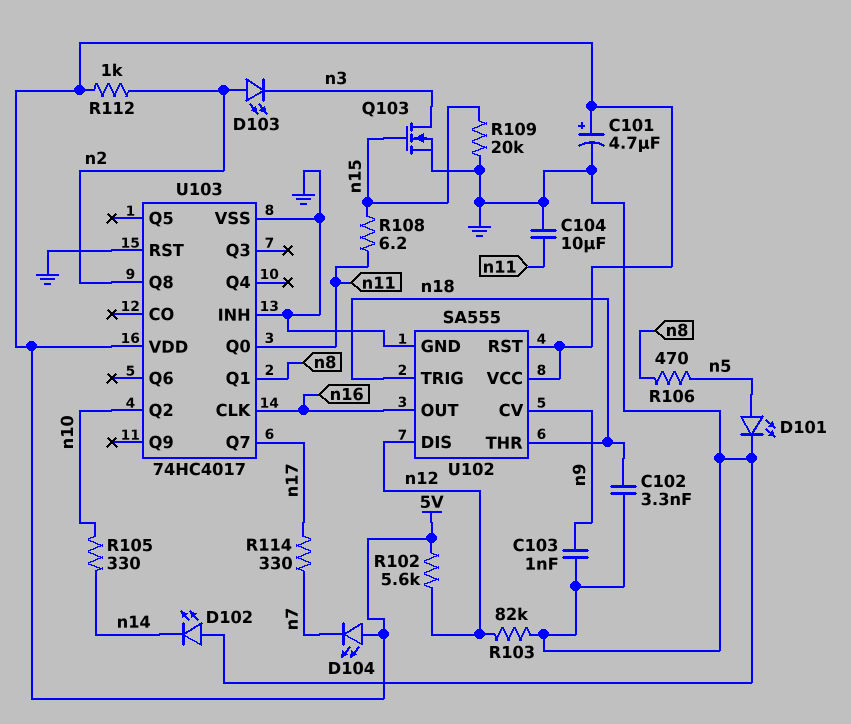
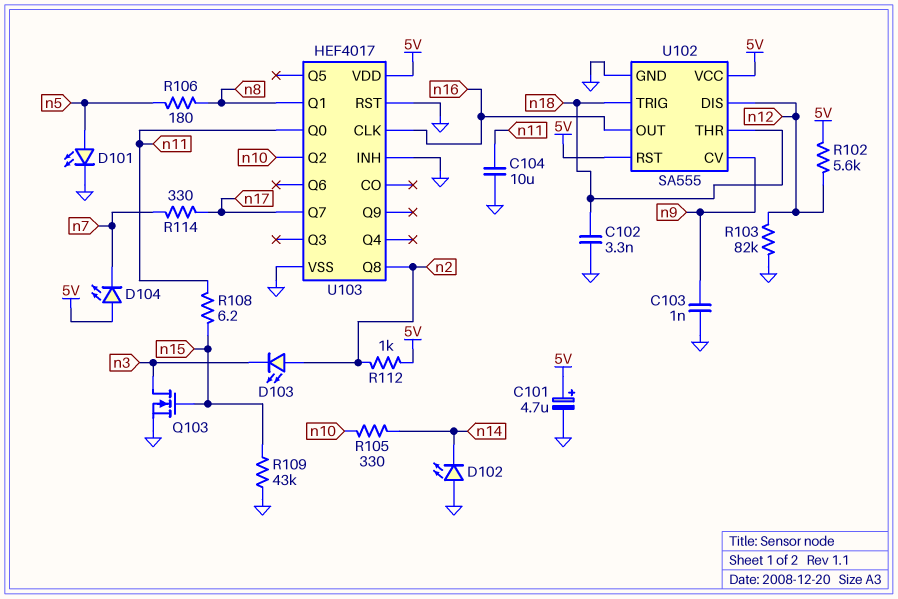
R106: 470 (n5, n8) -> 180 (n5, n8)
R109: 20k (GND, n15) -> 43k (GND, n15)
U103: 74HC4017 -> HEF4017

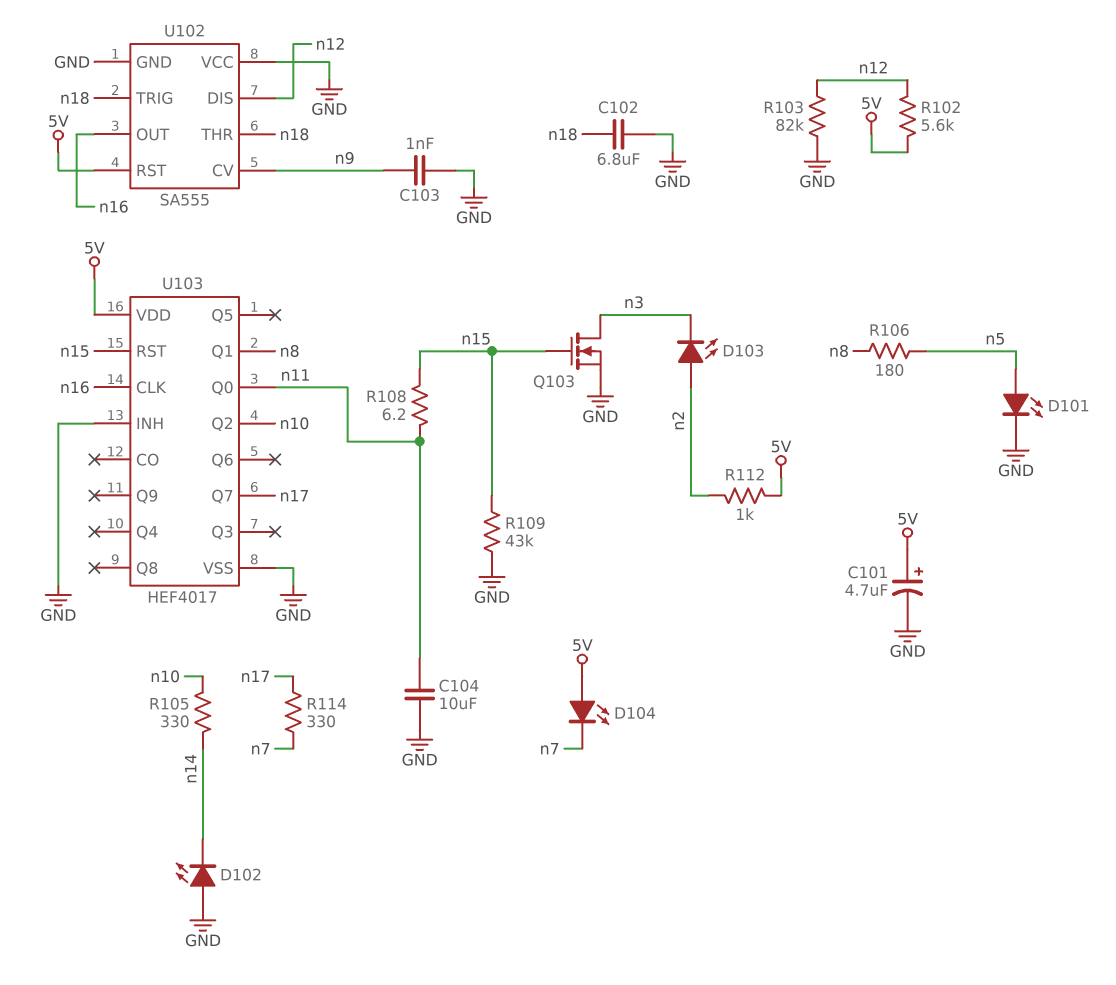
C102: 3.3nF (GND, n18) -> 6.8uF (GND, n18)
U102 pin VCC: 5V -> GND
U103 pin Q8: n2 -> none
U103 pin RST: GND -> n15

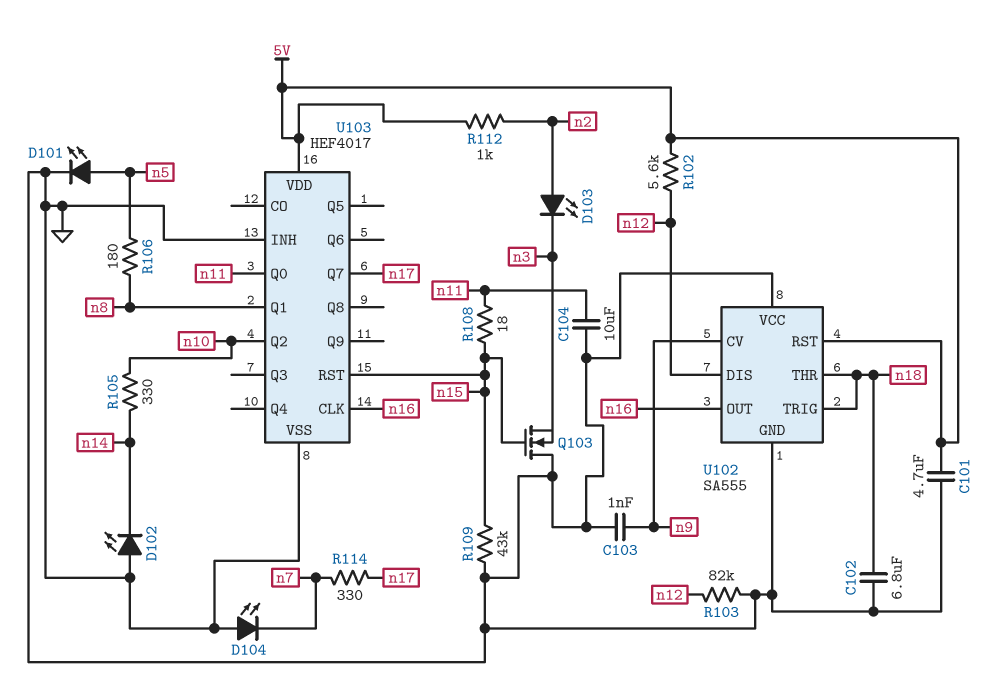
C101: 4.7uF (plus 5V, minus GND) -> 4.7uF (5V, GND)
D104: LED (A 5V, K n7) -> LED (A GND, K n7)
Q103: NMOS (G n15, D n3, S GND) -> NMOS (G n15, D GND, S n3)
R108: 6.2 (n11, n15) -> 18 (n11, n15)

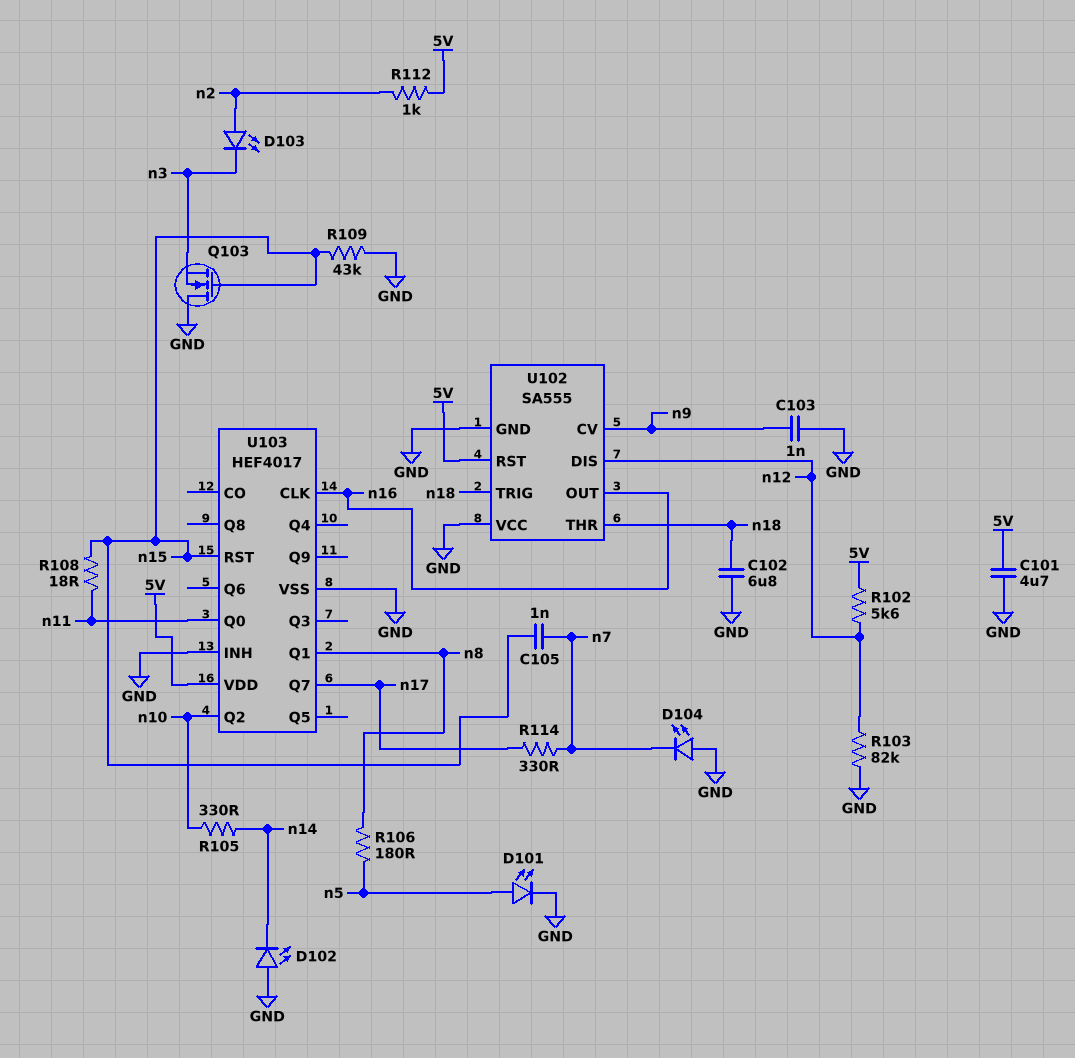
C104: 10uF (GND, n11) -> none
C105: none -> 1nF (n7, n15)

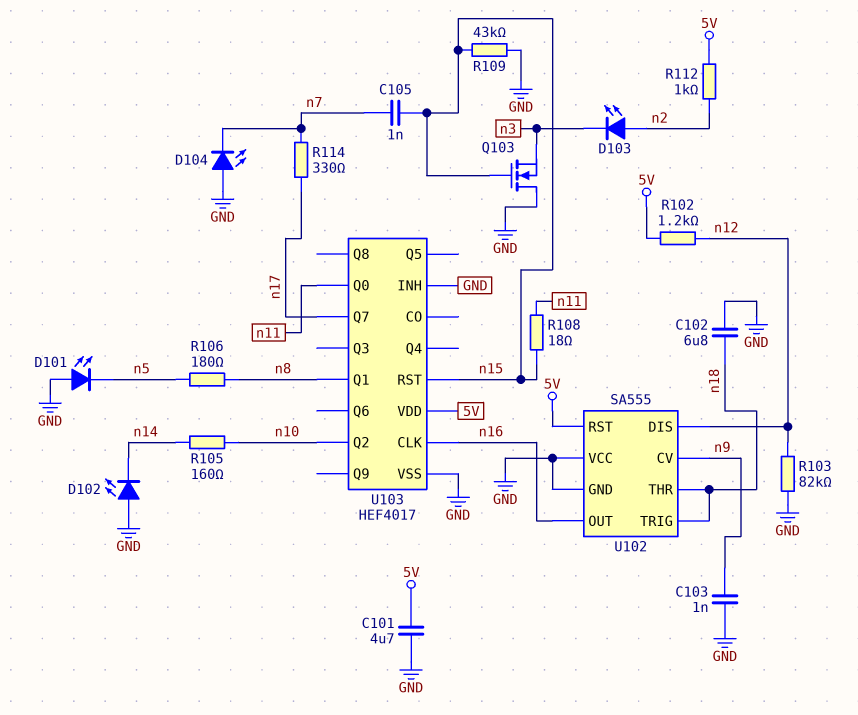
D101: LED (A n5, K GND) -> LED (A GND, K n5)
R102: 5.6k (5V, n12) -> 1.2k (5V, n12)
R105: 330 (n10, n14) -> 160 (n10, n14)

